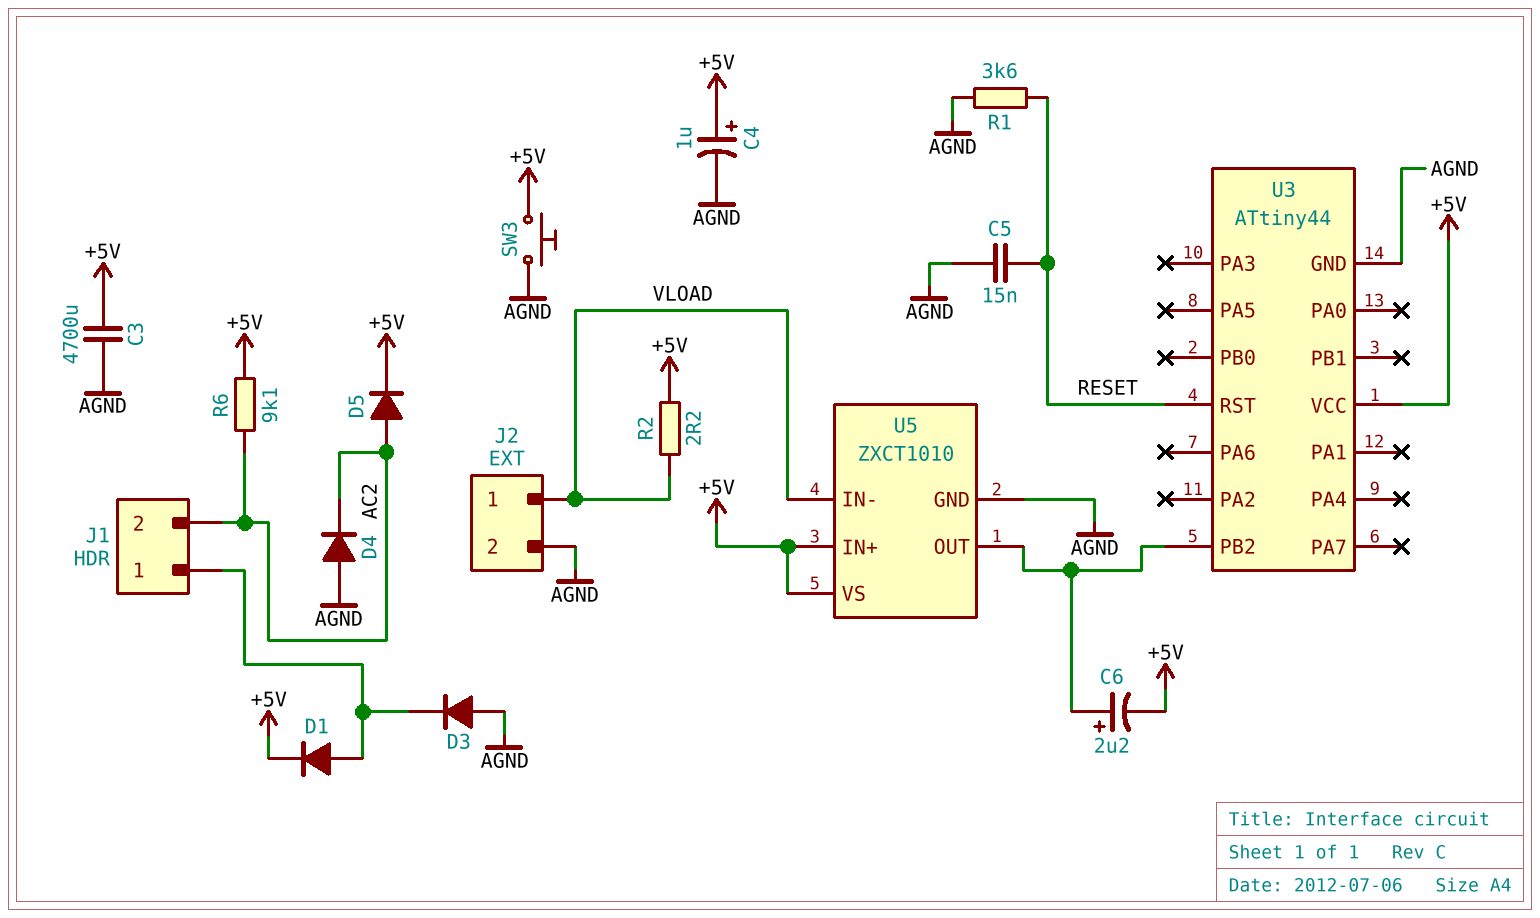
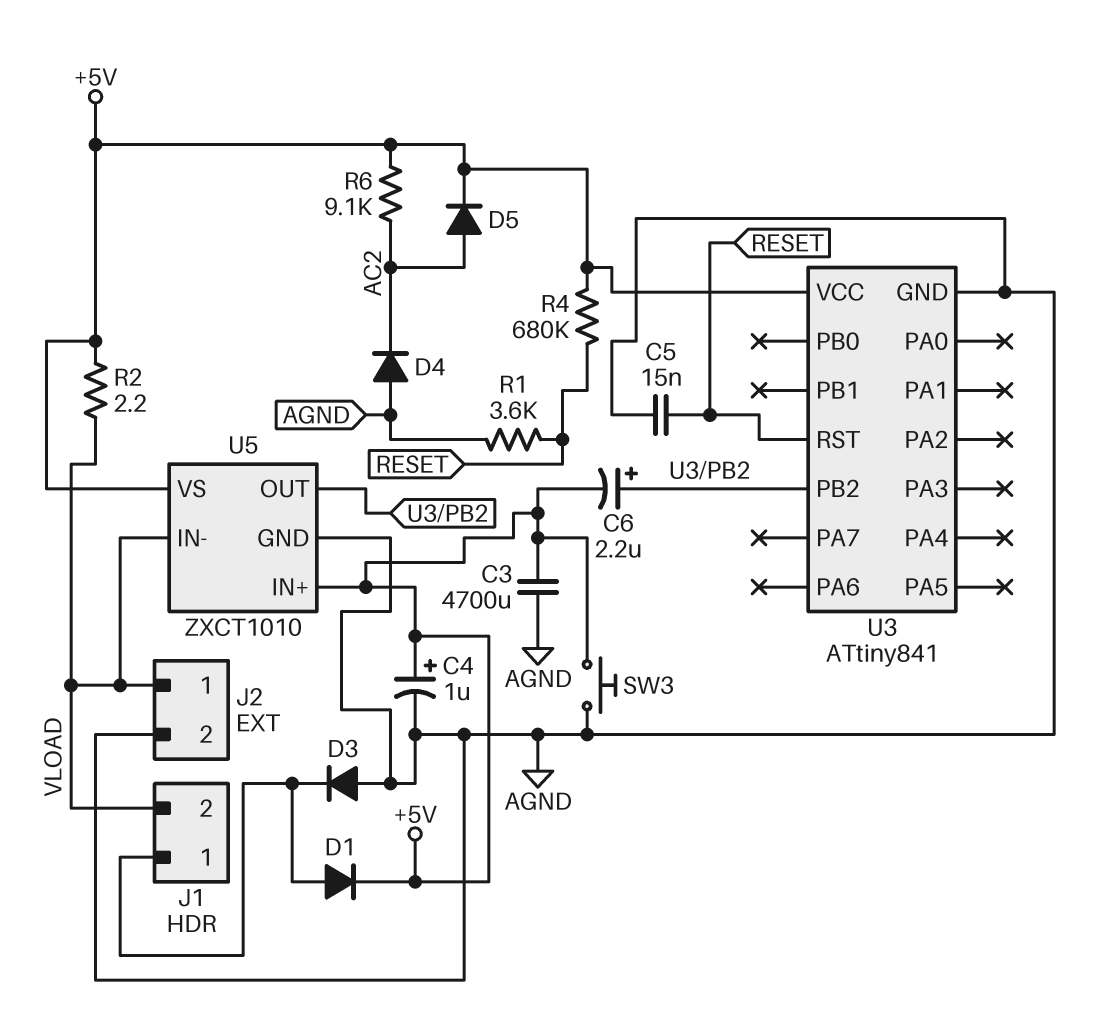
J1 pin 2: AC2 -> VLOAD
R4: none -> 680k (+5V, RESET)
U3: ATtiny44 -> ATtiny841

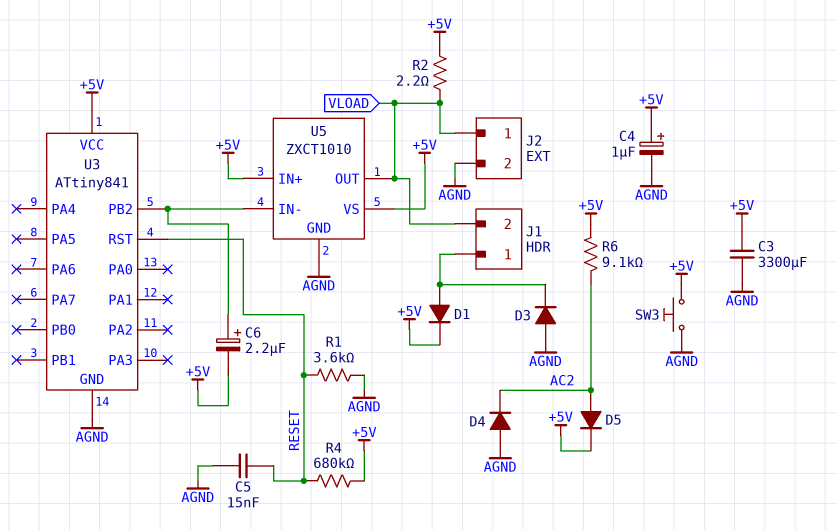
C3: 4700uF (+5V, AGND) -> 3300uF (+5V, AGND)
U5 pin IN-: VLOAD -> U3/PB2
U5 pin OUT: U3/PB2 -> VLOAD

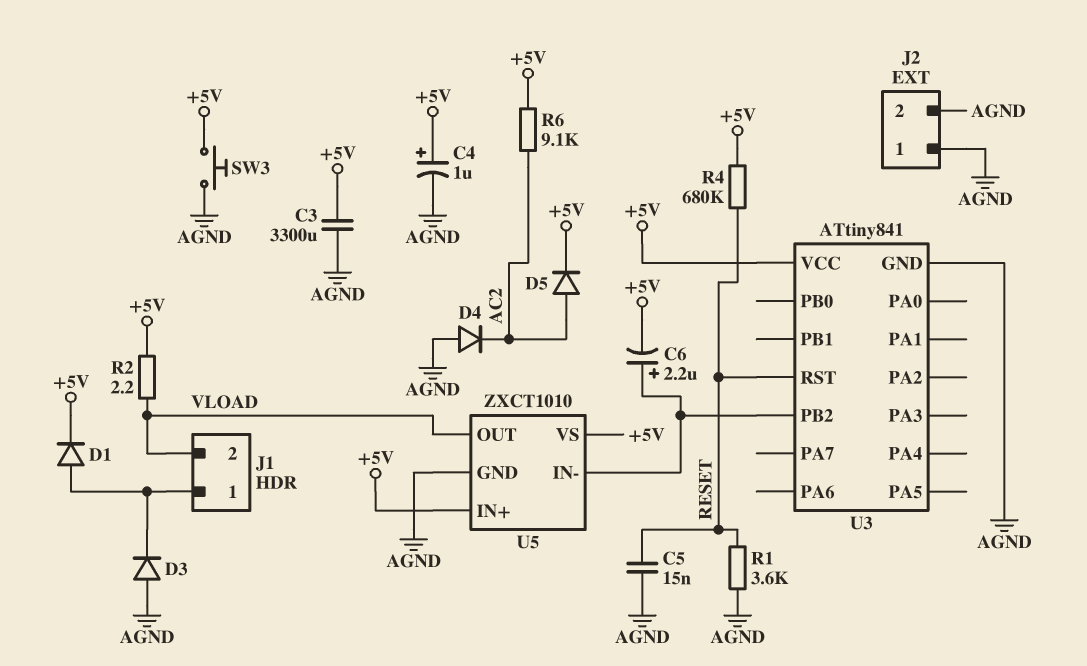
J2 pin 1: VLOAD -> AGND

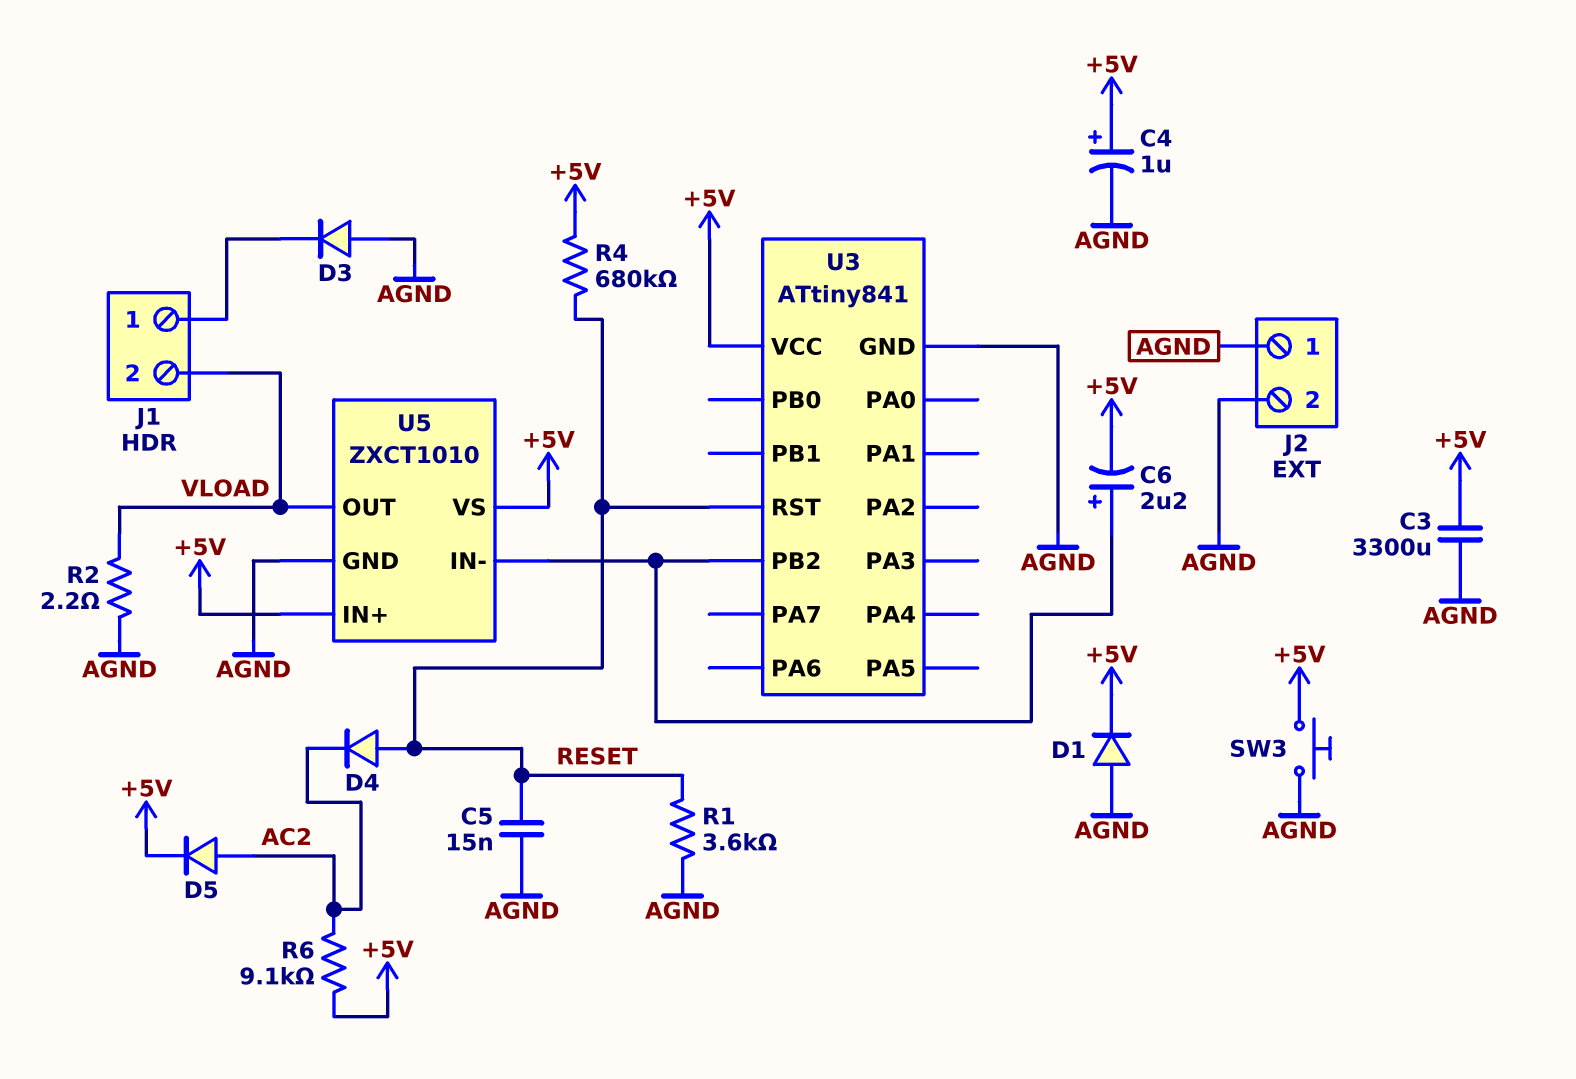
D1: diode (A J1/1, K +5V) -> diode (A AGND, K +5V)
D4: diode (A AGND, K AC2) -> diode (A RESET, K AC2)
R2: 2.2 (+5V, VLOAD) -> 2.2 (AGND, VLOAD)

